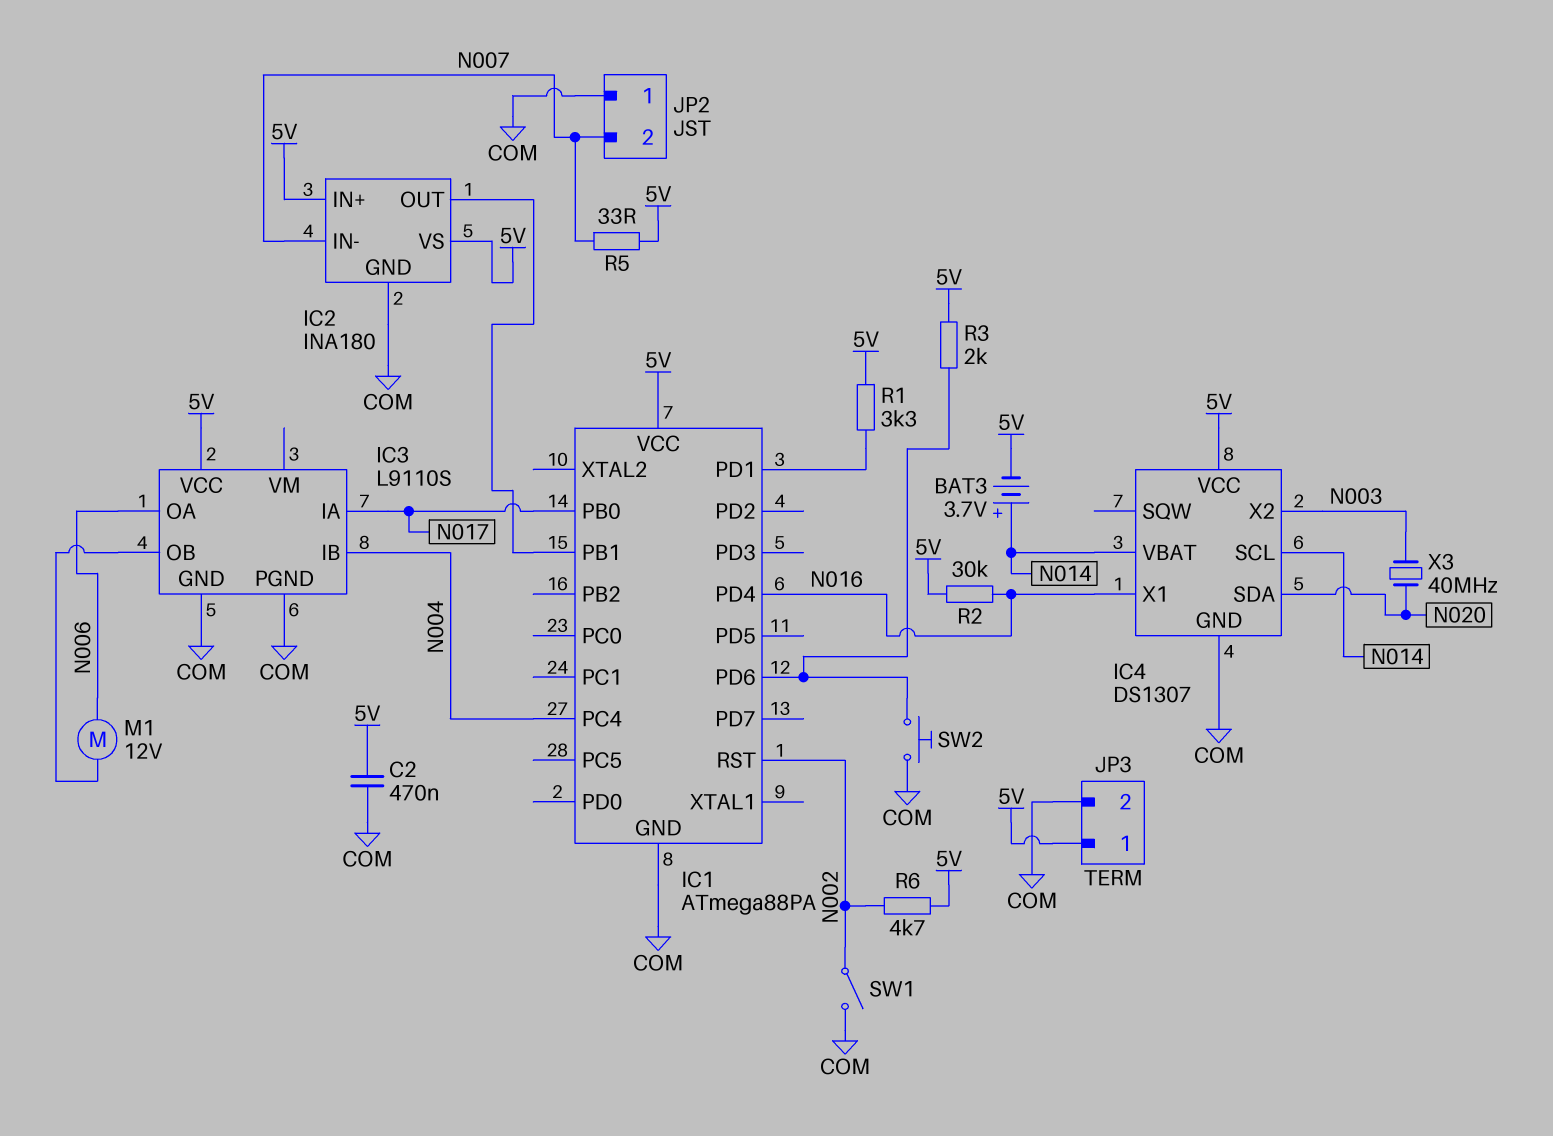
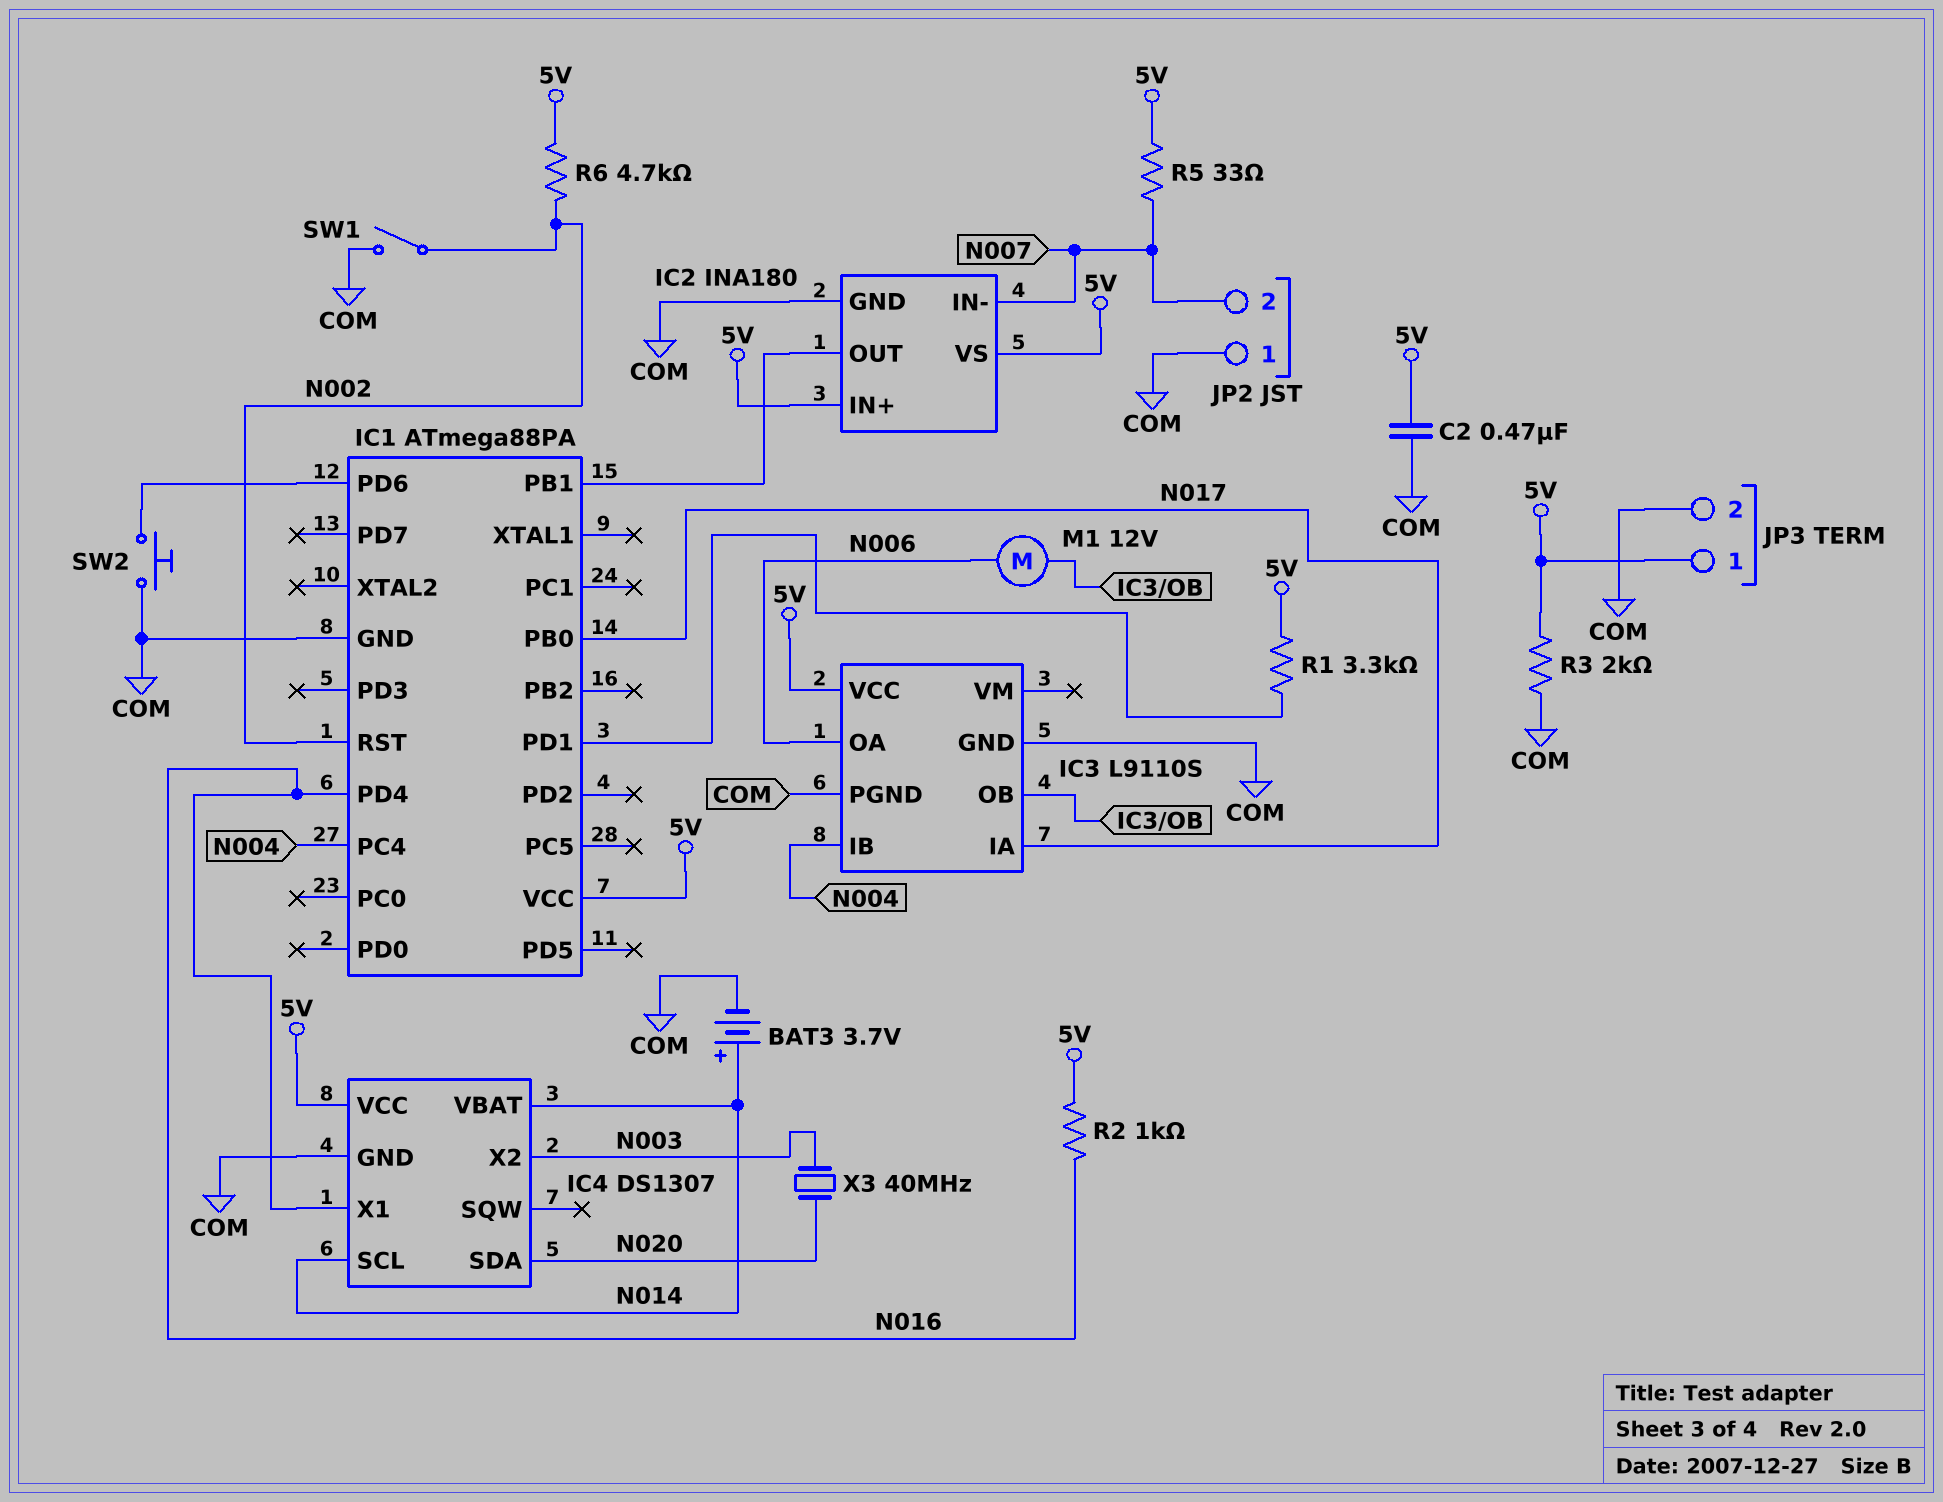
BAT3: 3.7V (plus N014, minus 5V) -> 3.7V (plus N014, minus COM)
R2: 30k (5V, N016) -> 1k (5V, N016)
R3: 2k (5V, IC1/PD6) -> 2k (5V, COM)

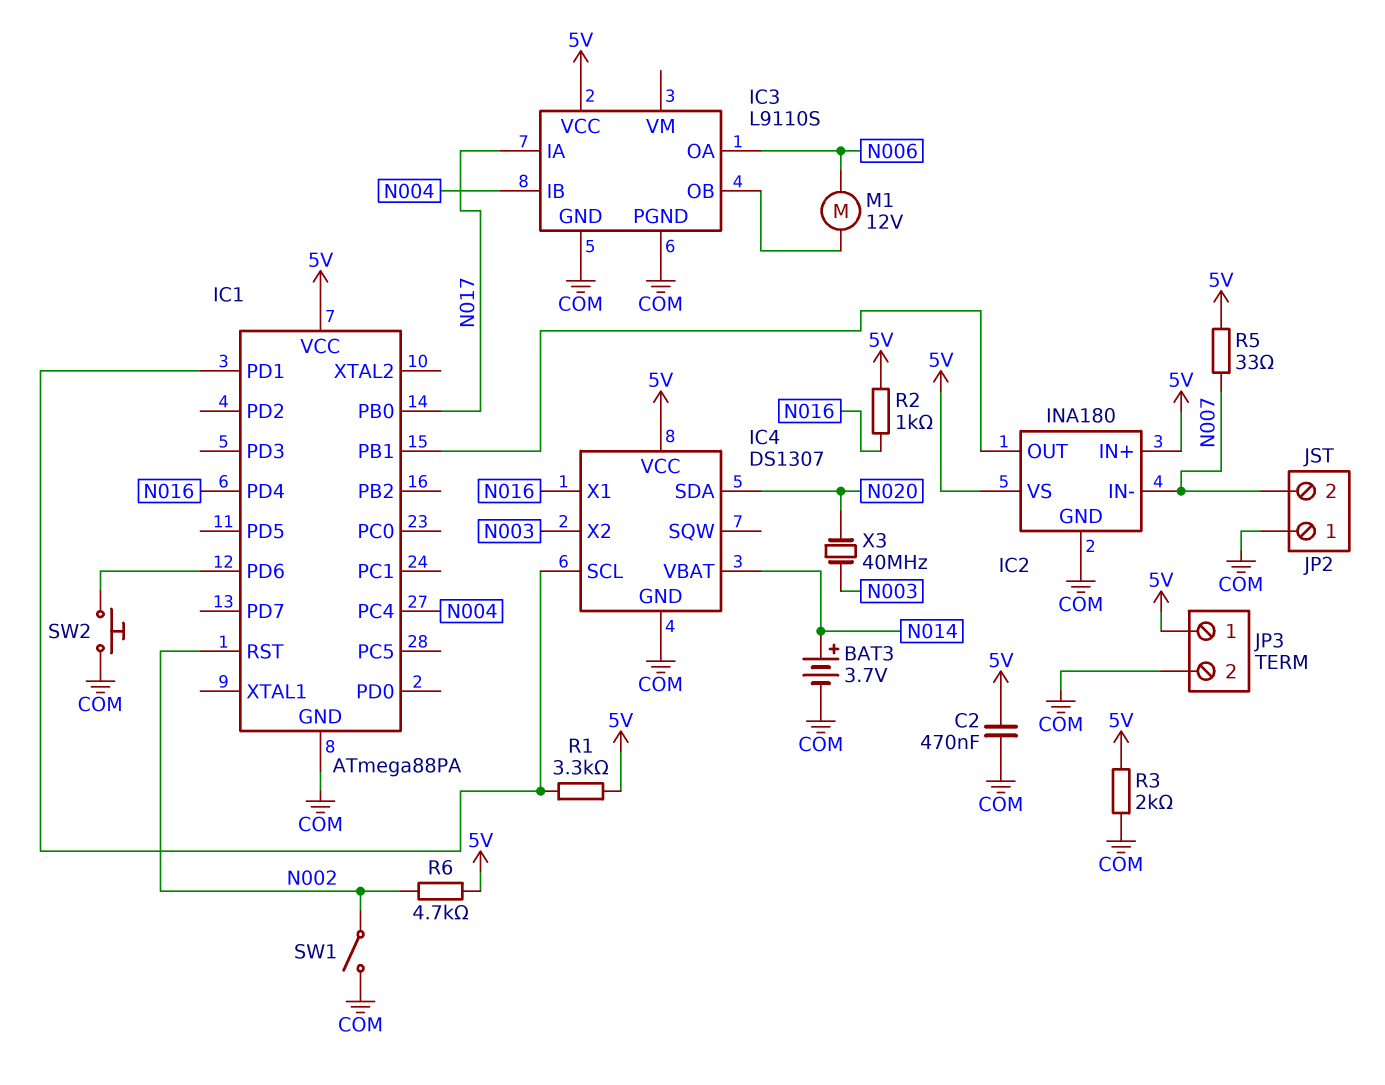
IC4 pin SCL: N014 -> IC1/PD1

